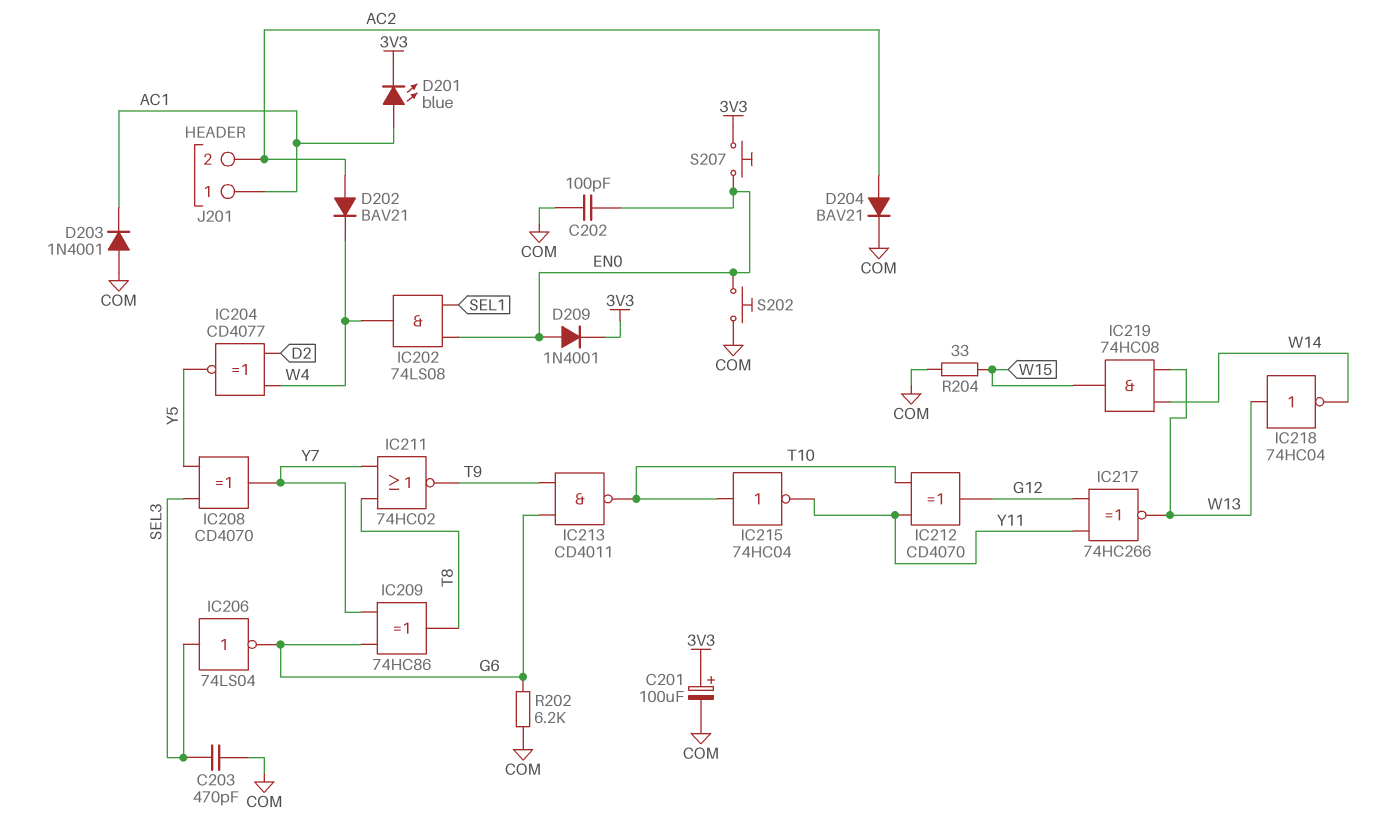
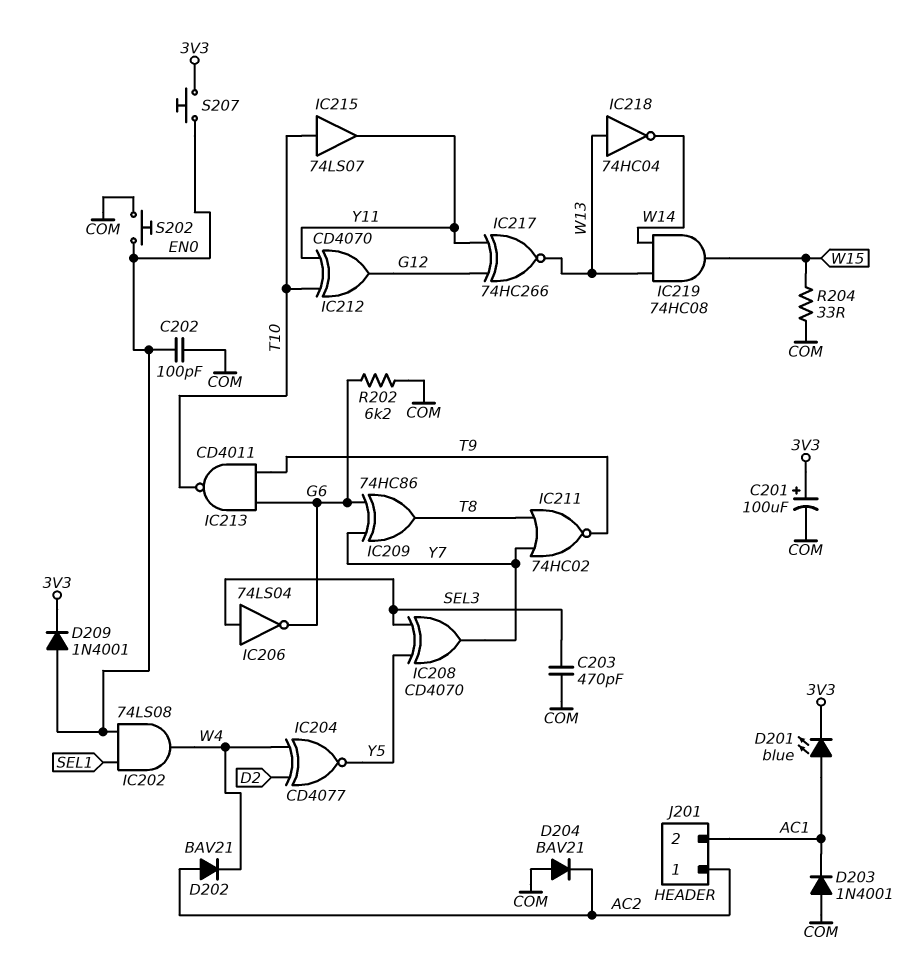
D204: diode BAV21 (A AC2, K COM) -> diode BAV21 (A COM, K AC2)
IC215: NOT 74HC04 (in T10, out Y11) -> buffer 74LS07 (in T10, out Y11)
J201 pin 1: AC1 -> AC2
J201 pin 2: AC2 -> AC1

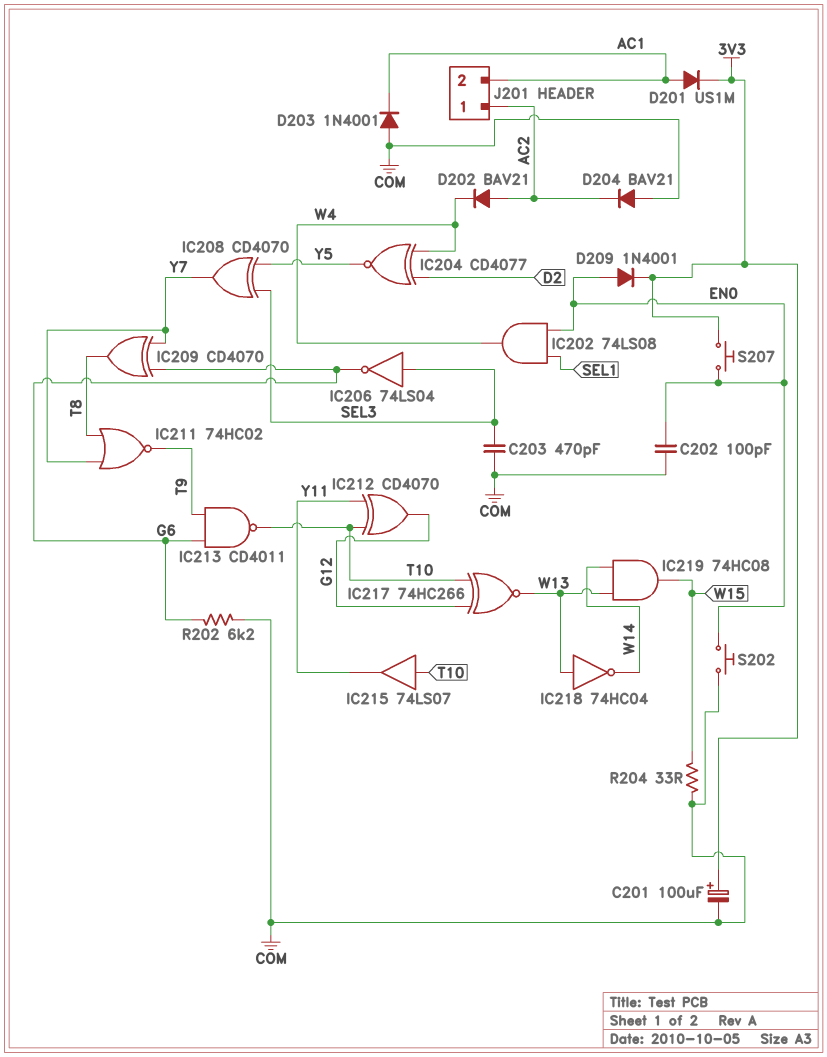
D201: LED blue (A AC1, K 3V3) -> diode US1M (A AC1, K 3V3)
IC209: XOR 74HC86 (in G6, in Y7, out T8) -> XOR CD4070 (in G6, in Y7, out T8)
IC217: XNOR 74HC266 (in G12, in Y11, out W13) -> XNOR 74HC266 (in G12, in T10, out W13)

